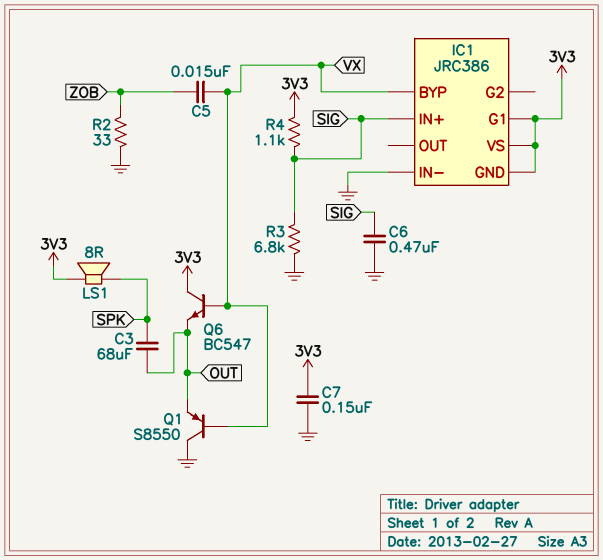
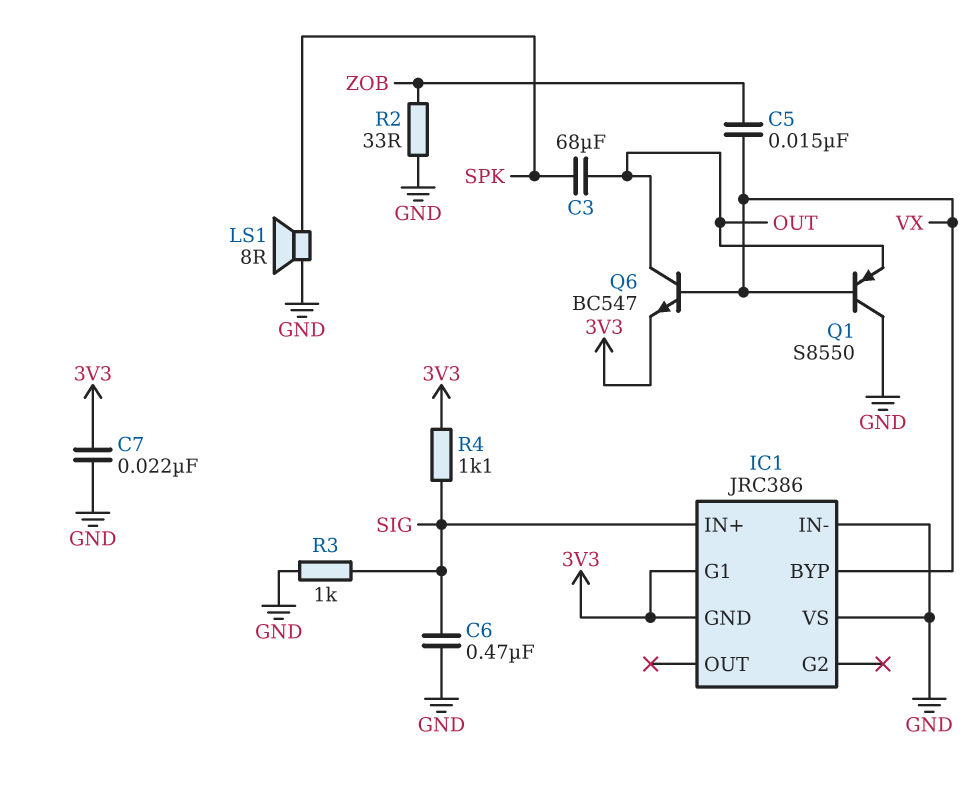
C7: 150nF (3V3, GND) -> 22nF (3V3, GND)
IC1 pin VS: 3V3 -> GND
LS1: speaker 8R (3V3, SPK) -> speaker 8R (GND, SPK)
Q6: NPN BC547 (B VX, C 3V3, E OUT) -> NPN BC547 (B VX, C OUT, E 3V3)
R3: 6.8k (GND, SIG) -> 1k (GND, SIG)

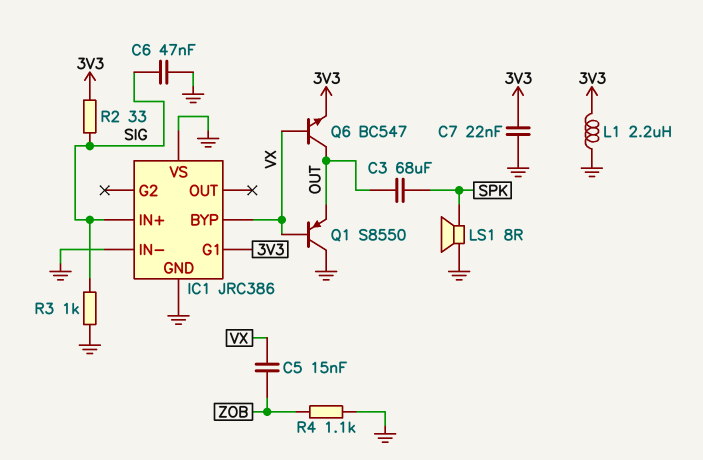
C6: 470nF (GND, SIG) -> 47nF (GND, SIG)
IC1 pin GND: 3V3 -> GND
L1: none -> 2.2uH (3V3, GND)
R2: 33 (GND, ZOB) -> 33 (3V3, SIG)
R4: 1.1k (3V3, SIG) -> 1.1k (GND, ZOB)

